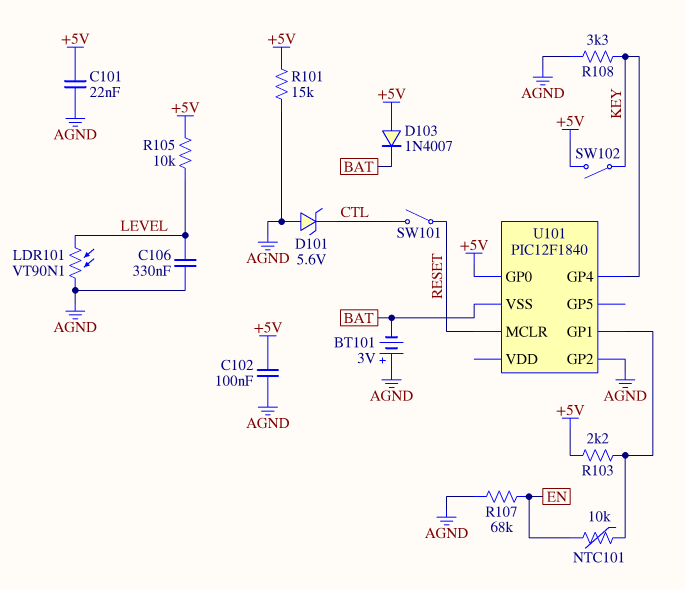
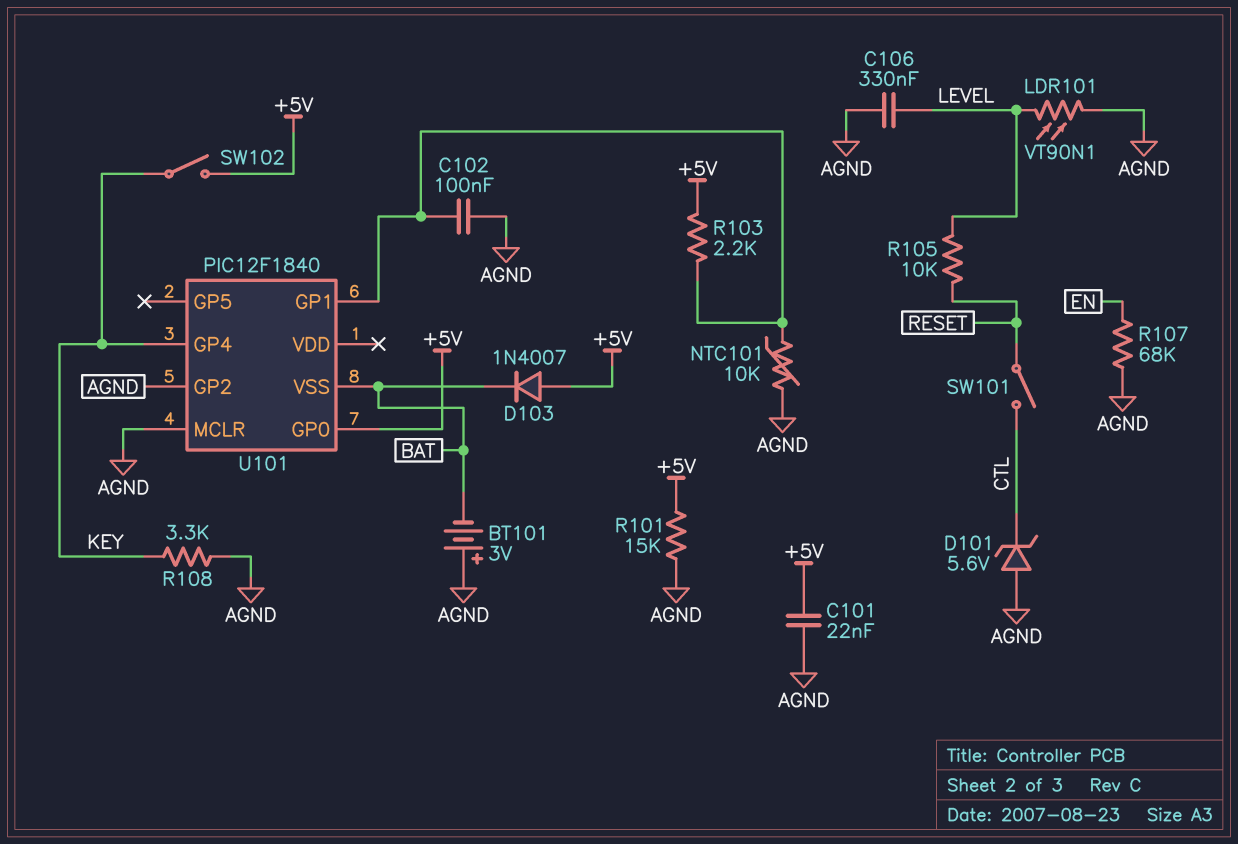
C102: 100nF (+5V, AGND) -> 100nF (AGND, U101/GP1)
NTC101: 10k (EN, U101/GP1) -> 10k (AGND, U101/GP1)
R105: 10k (+5V, LEVEL) -> 10k (LEVEL, RESET)
U101 pin MCLR: RESET -> AGND

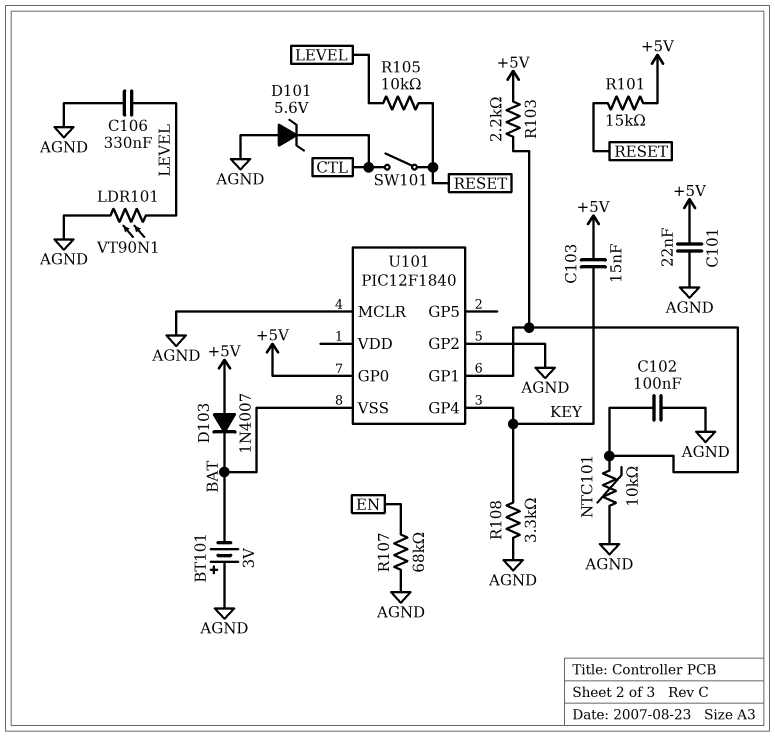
C103: none -> 15nF (+5V, KEY)
R101: 15k (+5V, AGND) -> 15k (+5V, RESET)
SW102: switch (+5V, KEY) -> none

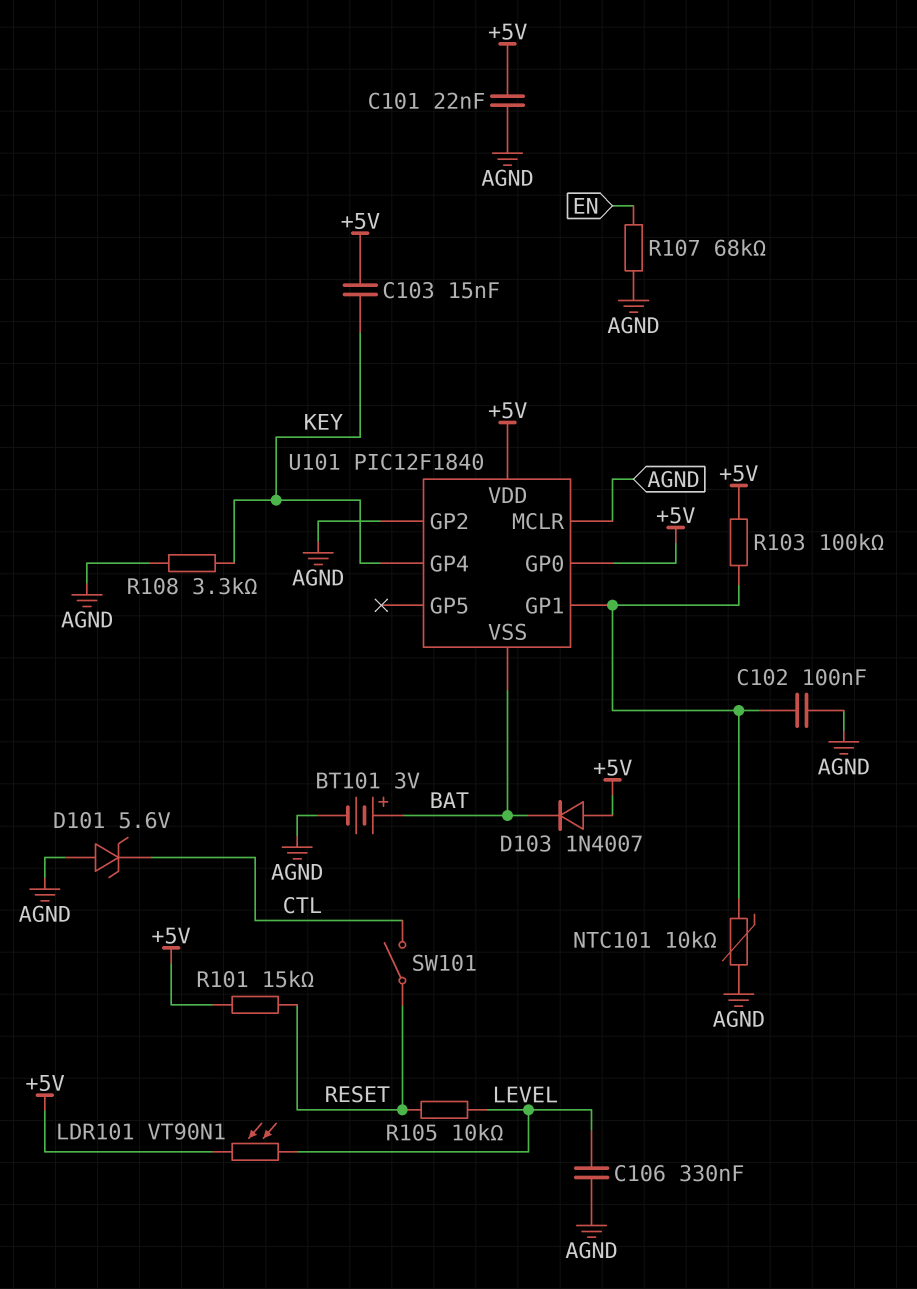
BT101: 3V (plus AGND, minus BAT) -> 3V (plus BAT, minus AGND)
LDR101: VT90N1 (AGND, LEVEL) -> VT90N1 (+5V, LEVEL)
R103: 2.2k (+5V, U101/GP1) -> 100k (+5V, U101/GP1)
U101 pin VDD: none -> +5V

